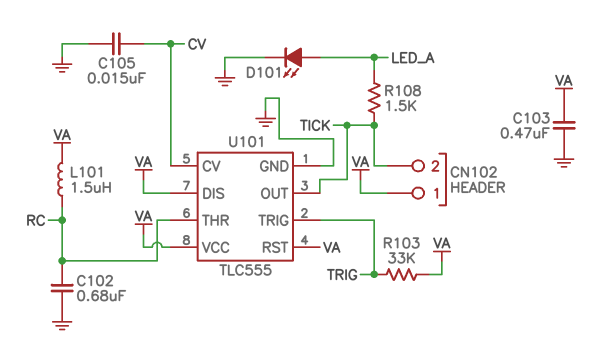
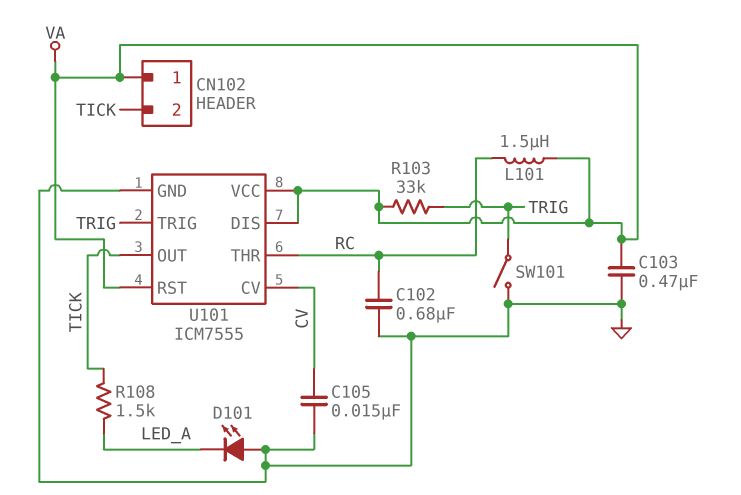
D101: LED (A LED_A, K GND) -> LED (A GND, K LED_A)
SW101: none -> switch (GND, TRIG)
U101: TLC555 -> ICM7555

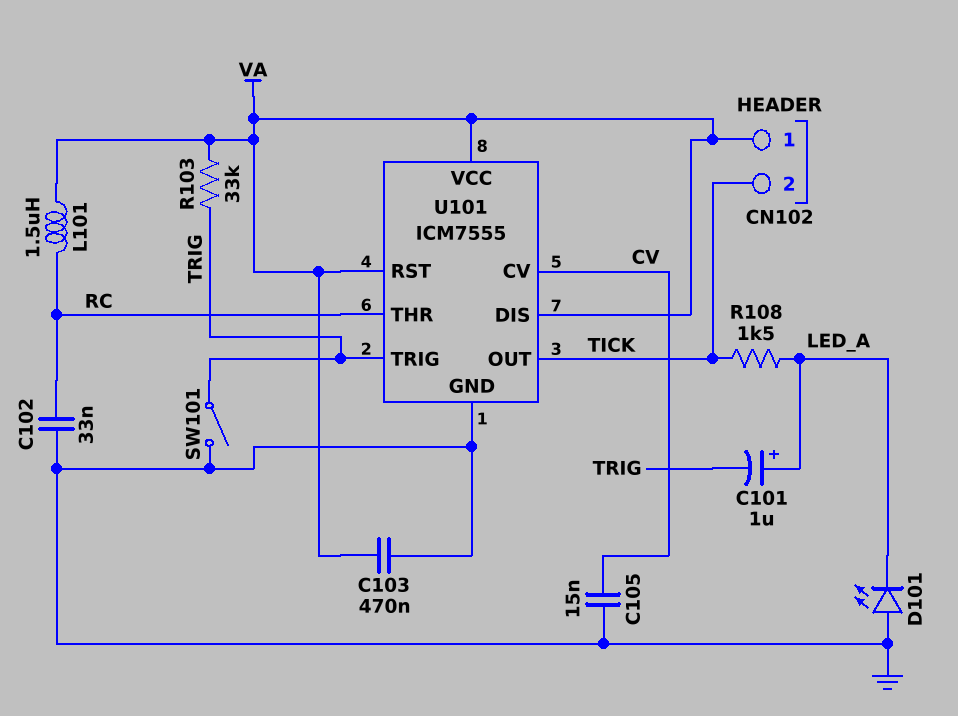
C101: none -> 1uF (plus LED_A, minus TRIG)
C102: 680nF (GND, RC) -> 33nF (GND, RC)

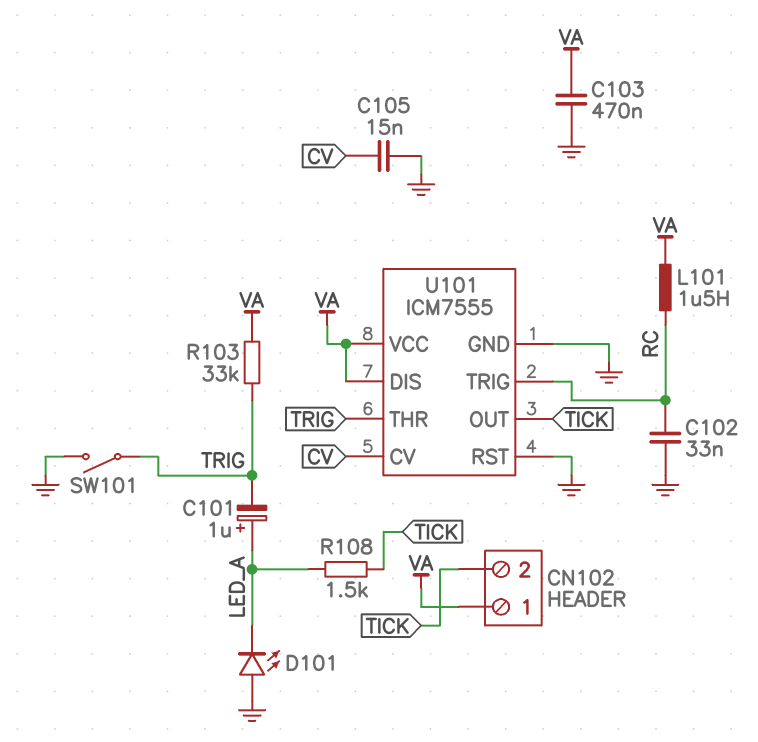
U101 pin RST: VA -> GND
U101 pin THR: RC -> TRIG
U101 pin TRIG: TRIG -> RC

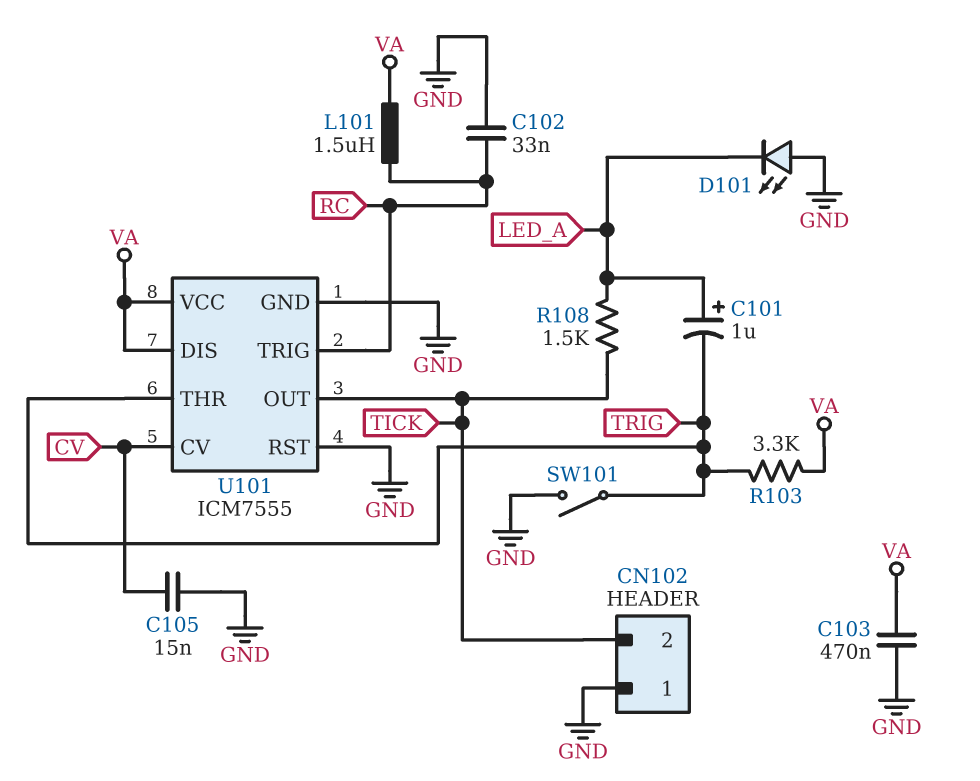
CN102 pin 1: VA -> GND
R103: 33k (TRIG, VA) -> 3.3k (TRIG, VA)

